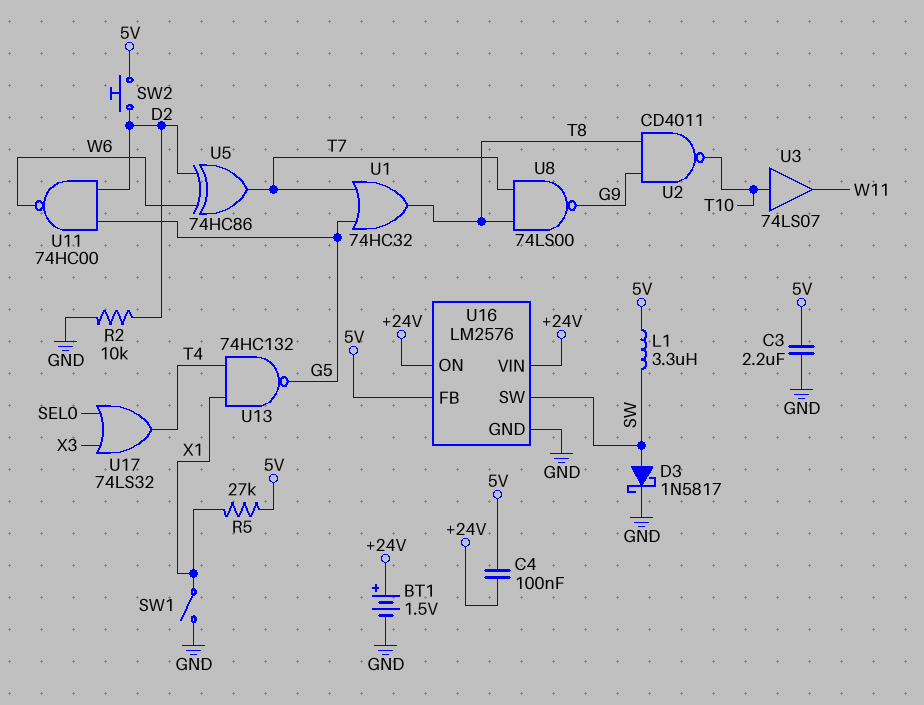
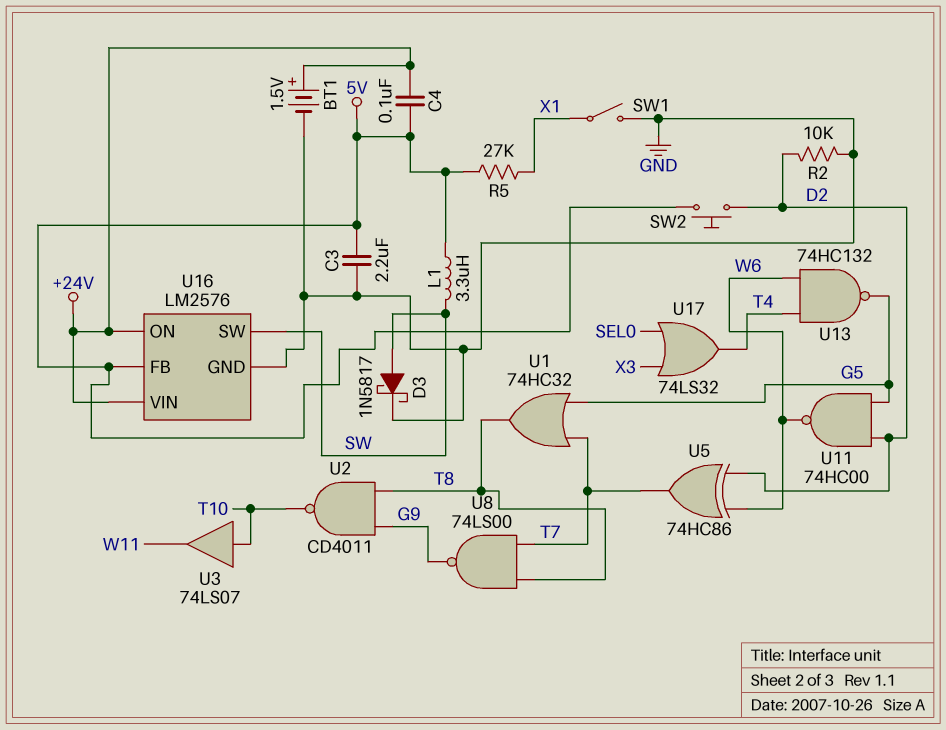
U13: NAND 74HC132 (in T4, in X1, out G5) -> NAND 74HC132 (in T4, in W6, out G5)

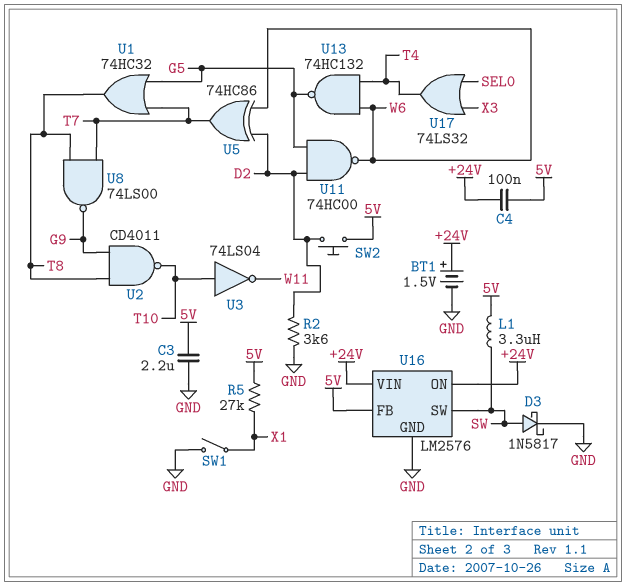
R2: 10k (D2, GND) -> 3.6k (D2, GND)
U3: buffer 74LS07 (in T10, out W11) -> NOT 74LS04 (in T10, out W11)

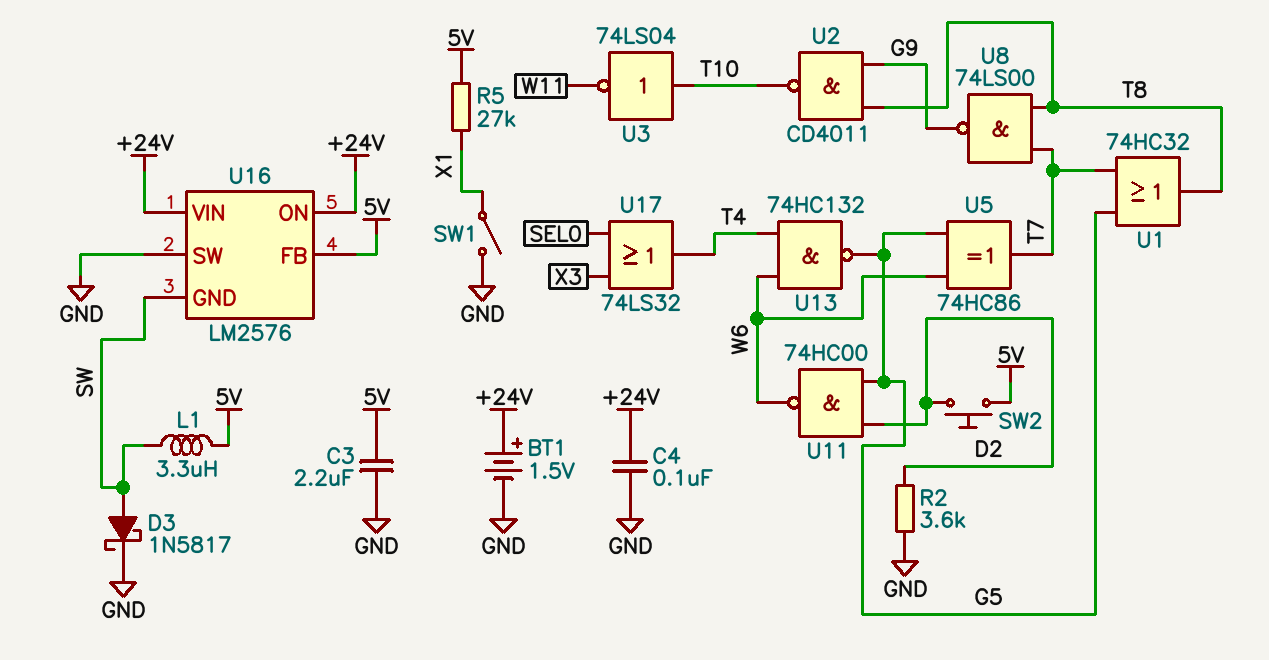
C4: 100nF (+24V, 5V) -> 100nF (+24V, GND)
U5: XOR 74HC86 (in D2, in W6, out T7) -> XOR 74HC86 (in G5, in W6, out T7)
U16 pin GND: GND -> SW
U16 pin SW: SW -> GND

